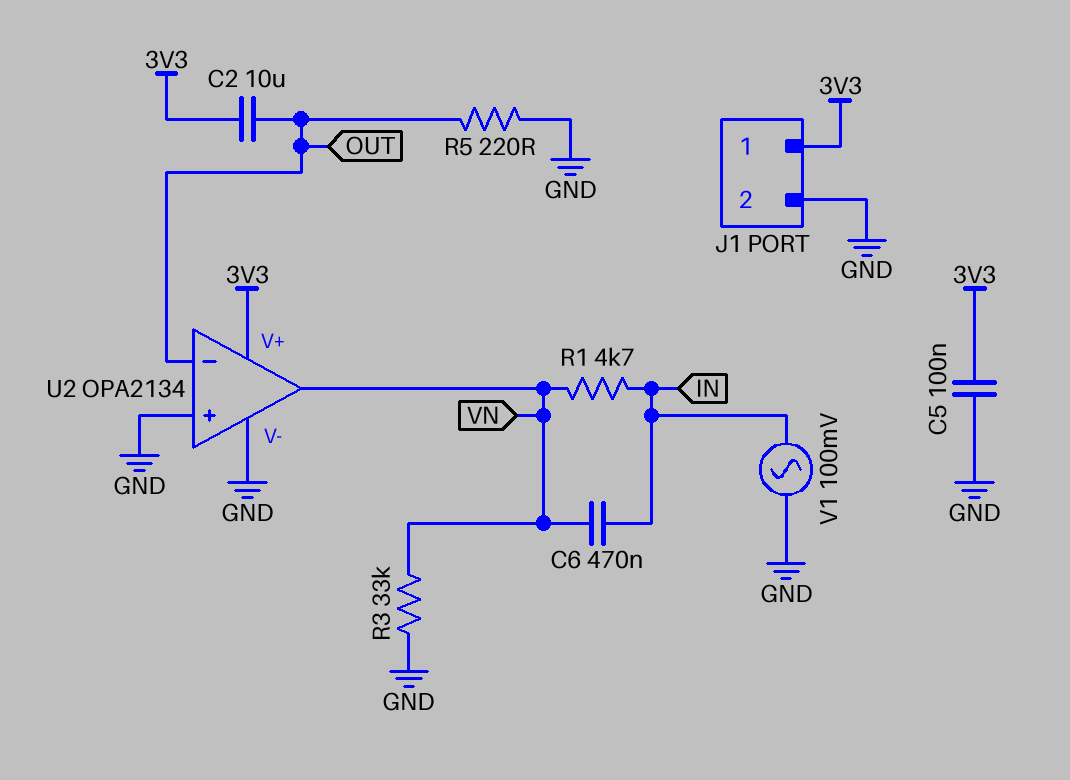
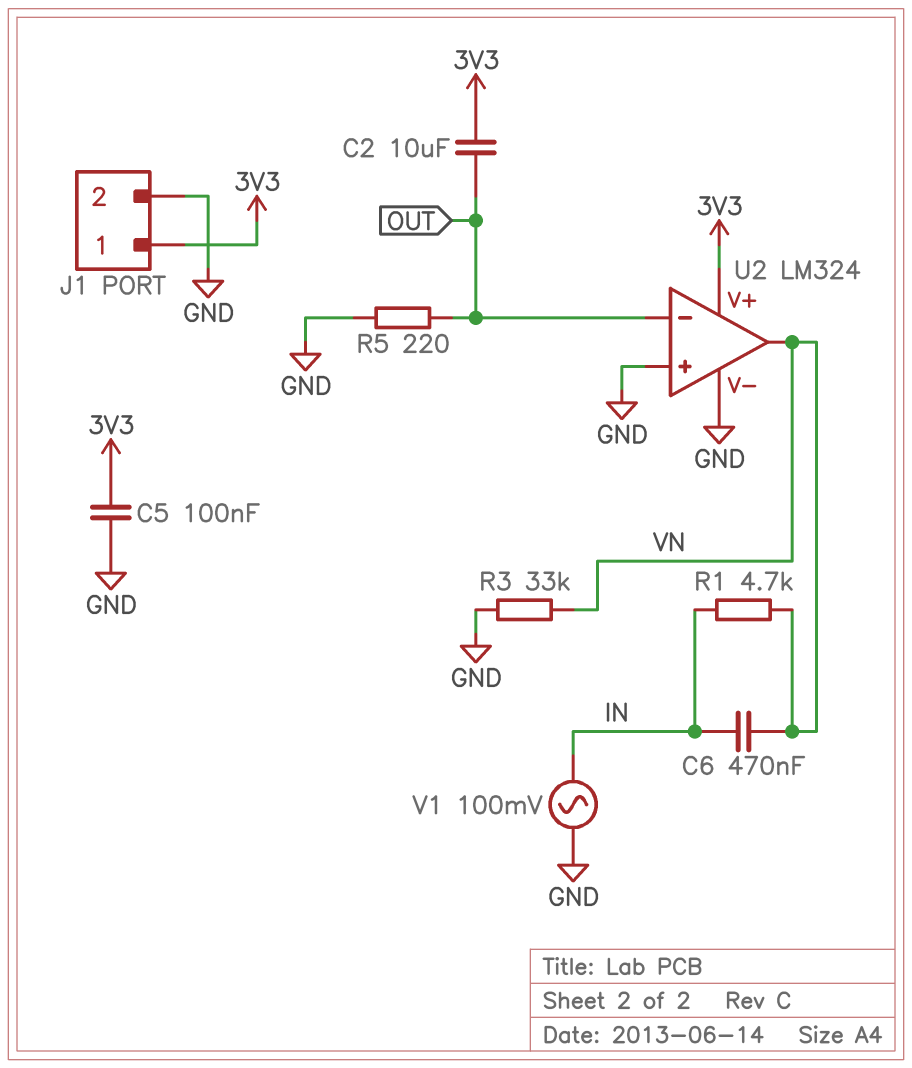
U2: OPA2134 -> LM324

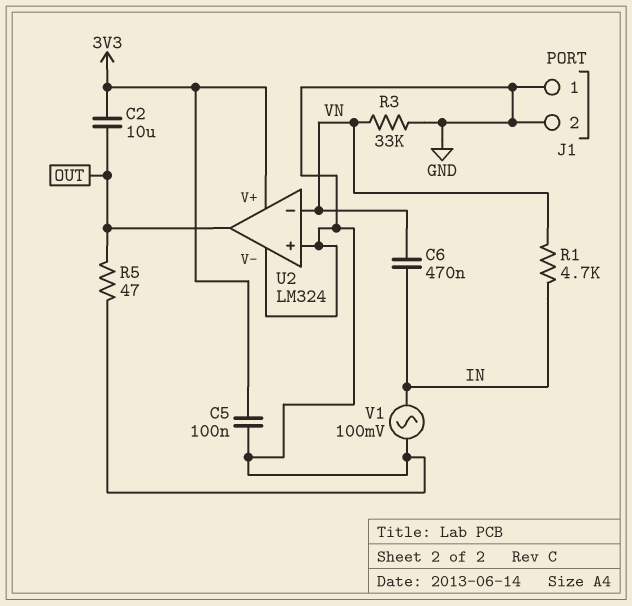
J1 pin 1: 3V3 -> GND
R5: 220 (GND, OUT) -> 47 (GND, OUT)
U2 pin in-: OUT -> VN
U2 pin out: VN -> OUT

